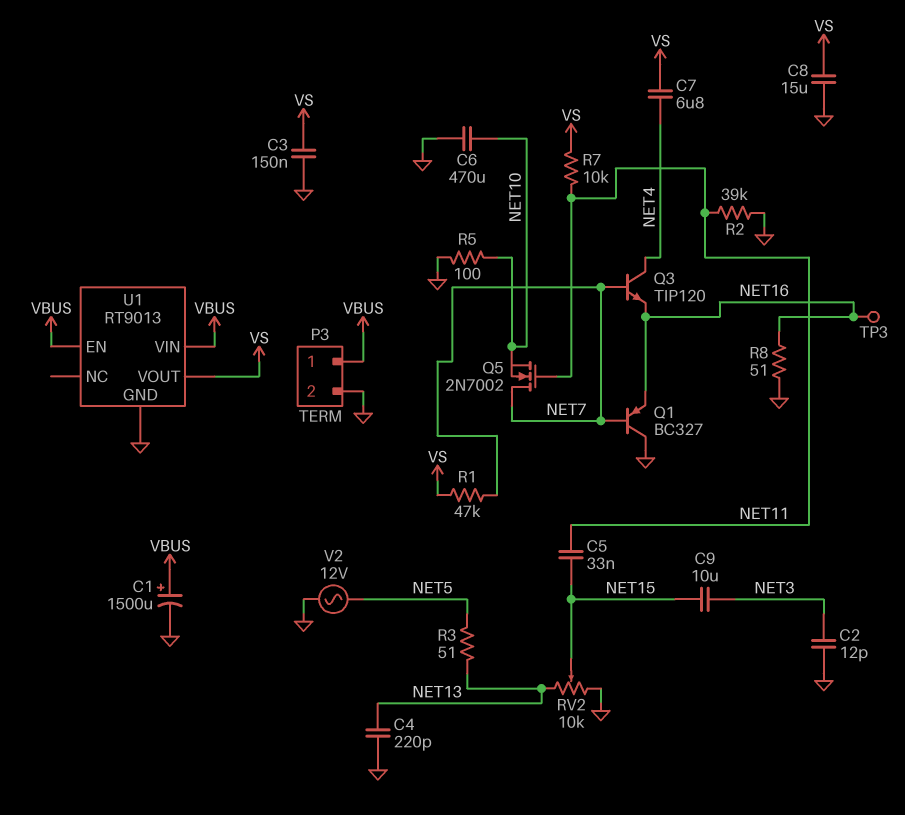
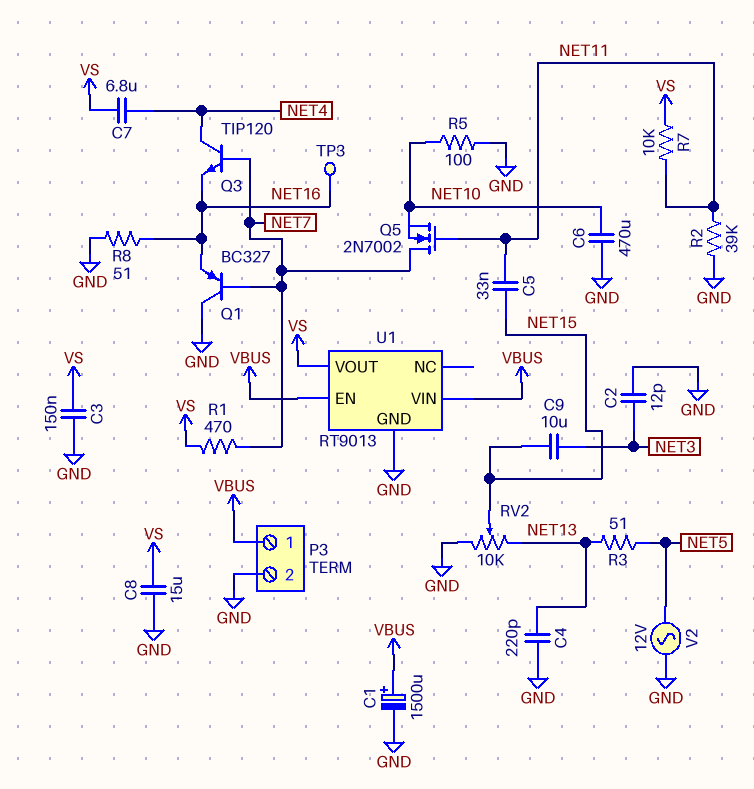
R1: 47k (NET7, VS) -> 470 (NET7, VS)

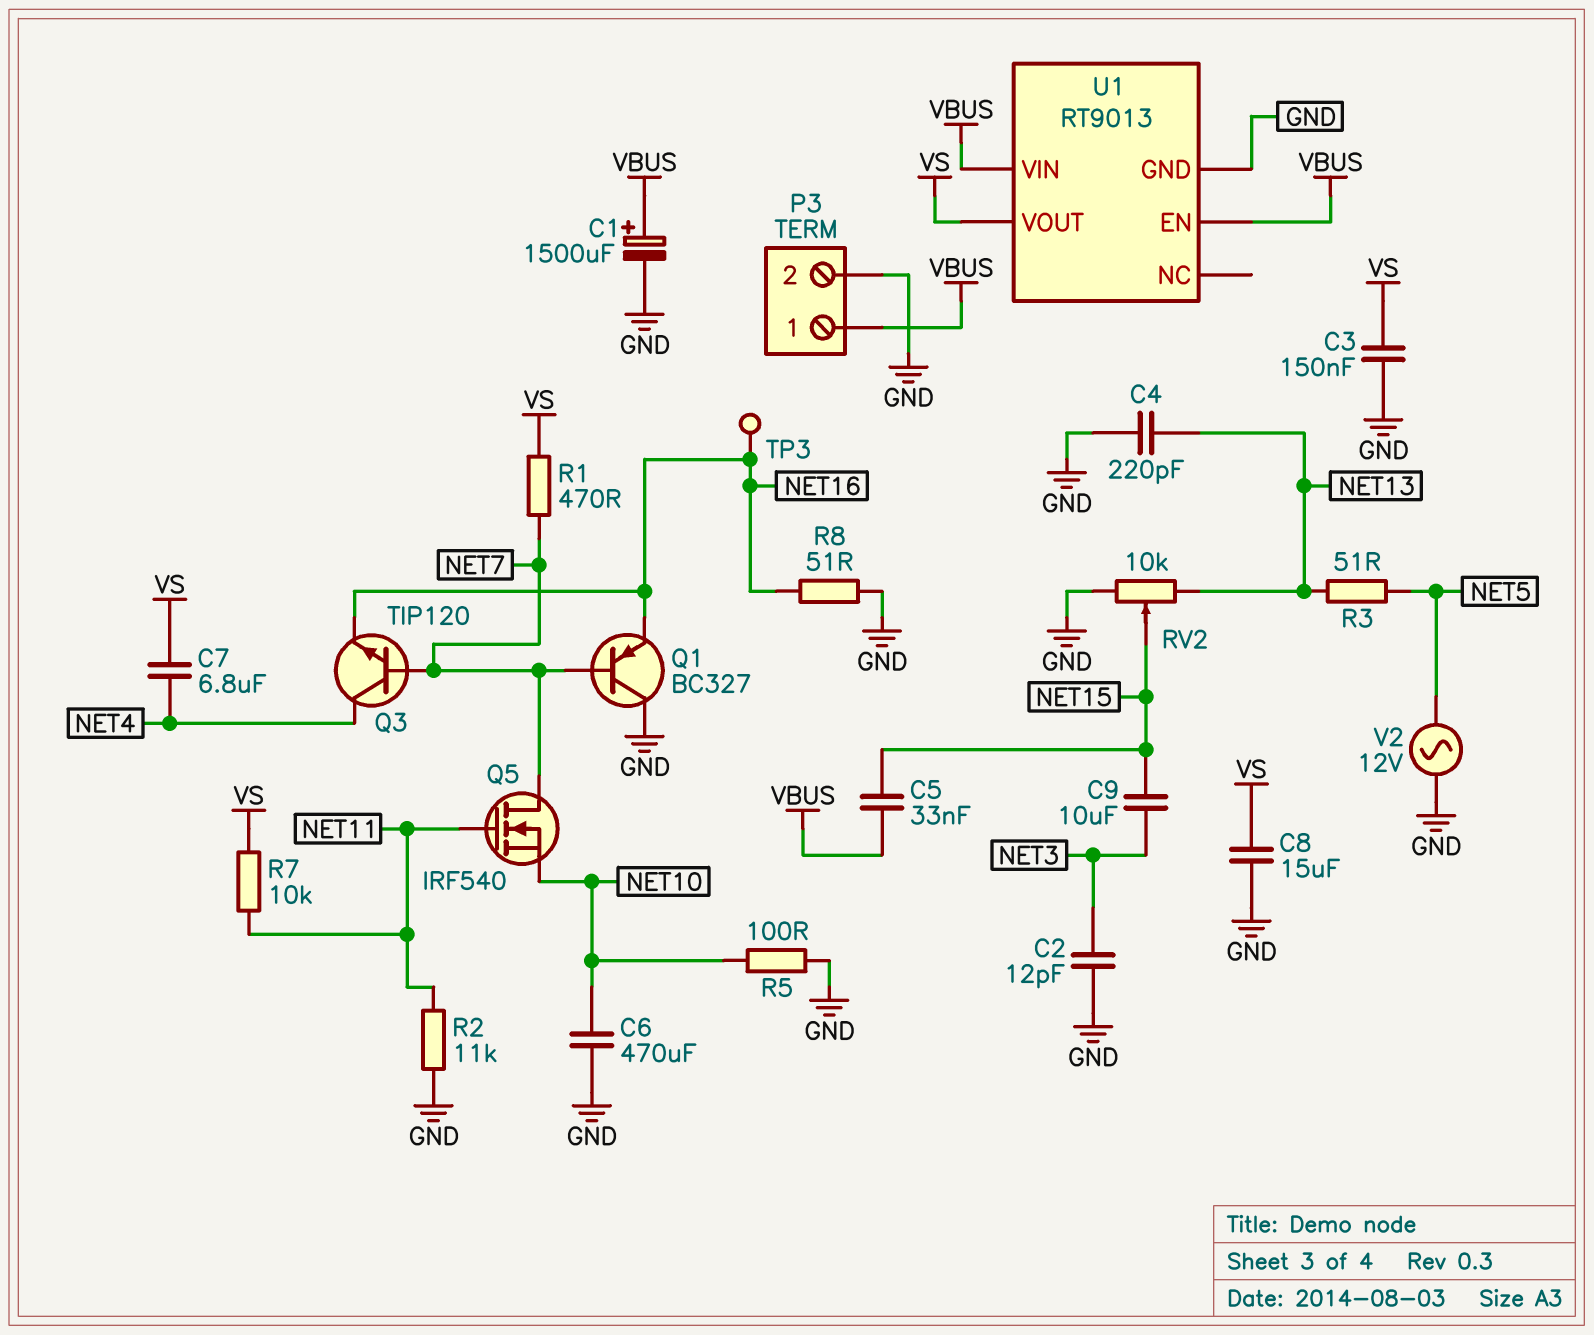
C5: 33nF (NET11, NET15) -> 33nF (NET15, VBUS)
Q5: NMOS 2N7002 (G NET11, D NET7, S NET10) -> NMOS IRF540 (G NET11, D NET7, S NET10)
R2: 39k (GND, NET11) -> 11k (GND, NET11)

